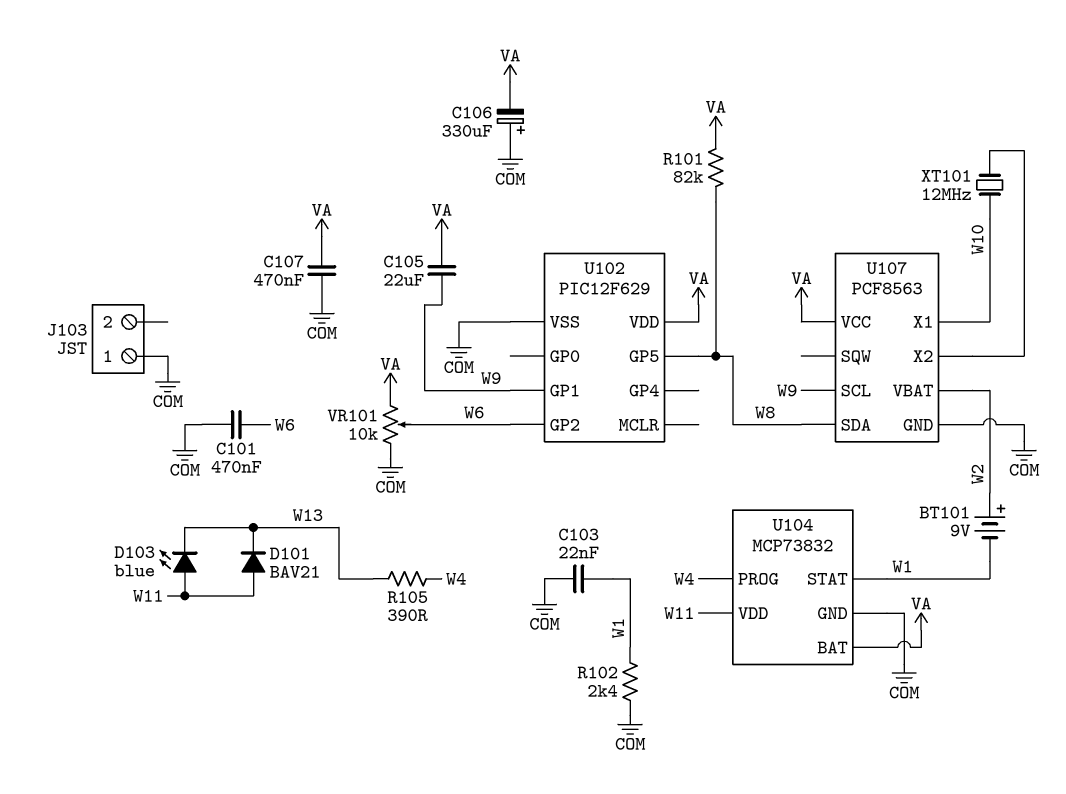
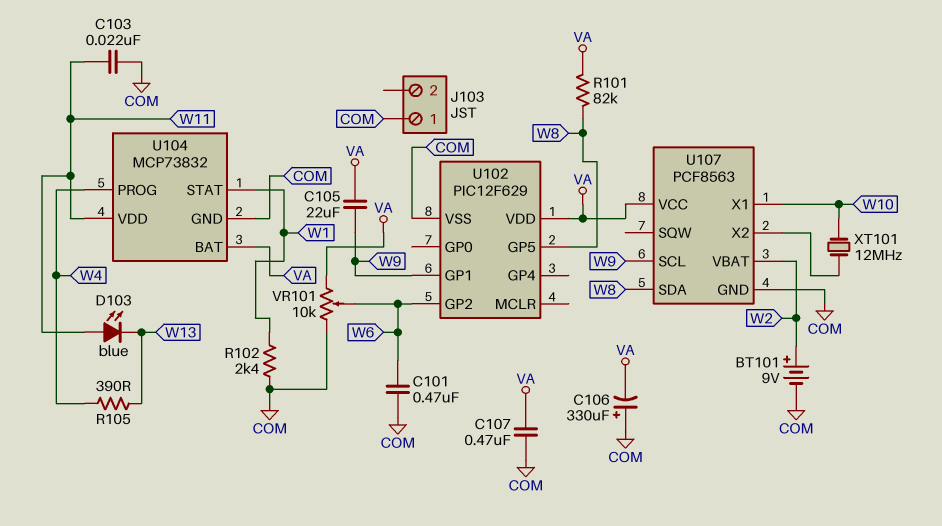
BT101: 9V (plus W2, minus W1) -> 9V (plus W2, minus COM)
C103: 22nF (COM, W1) -> 22nF (COM, W11)
D101: diode BAV21 (A W11, K W13) -> none

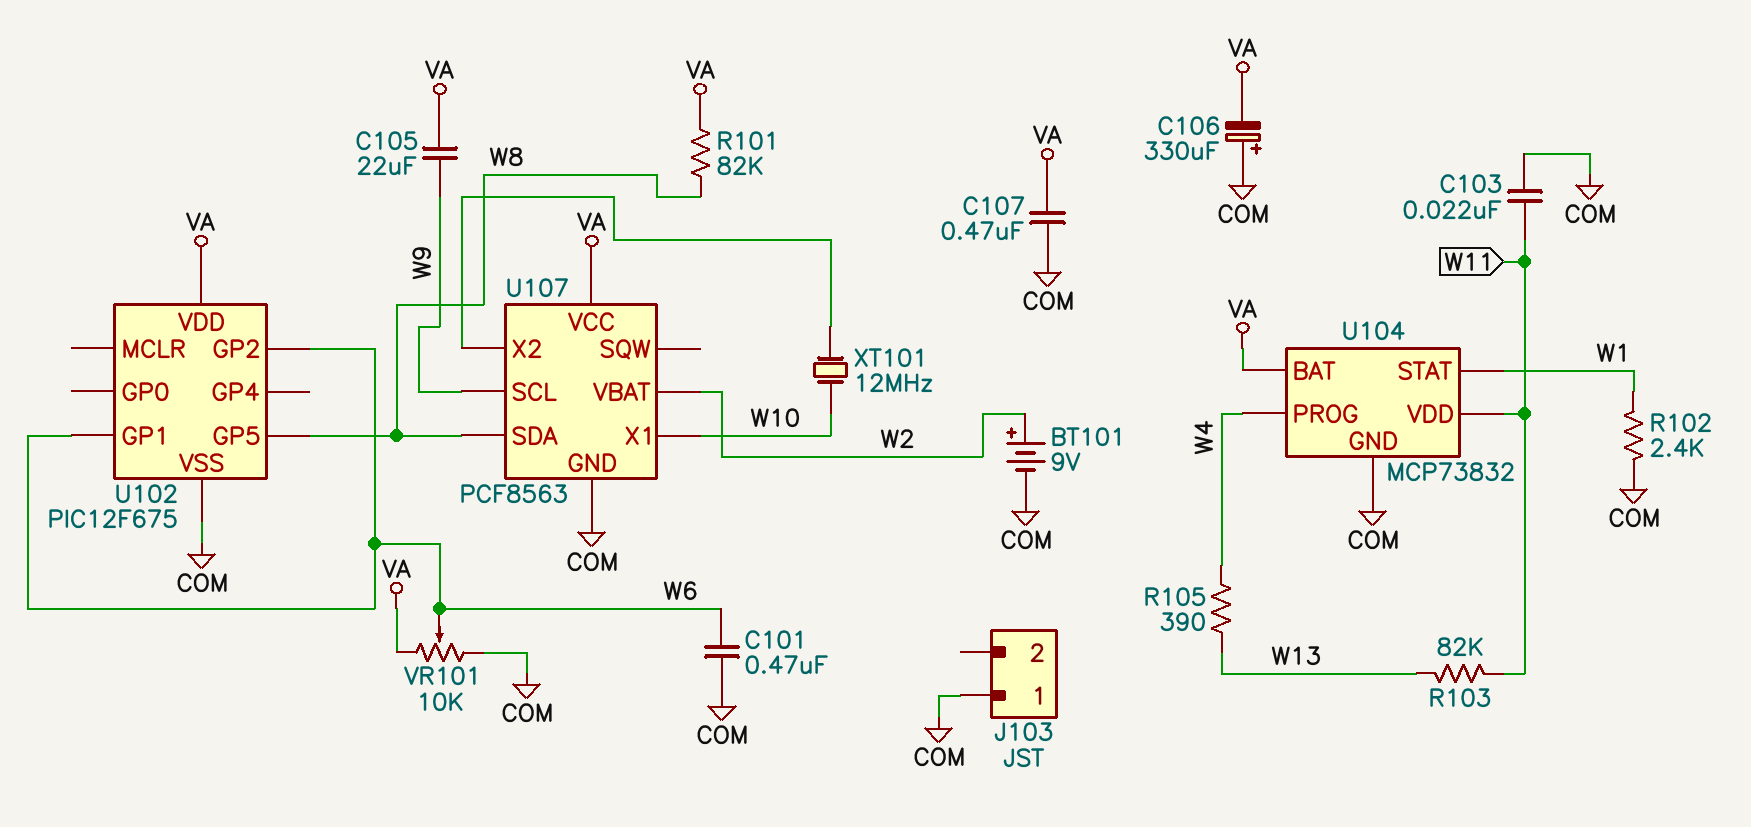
D103: LED blue (A W11, K W13) -> none
R103: none -> 82k (W11, W13)
U102: PIC12F629 -> PIC12F675
U102 pin GP1: W9 -> W6

